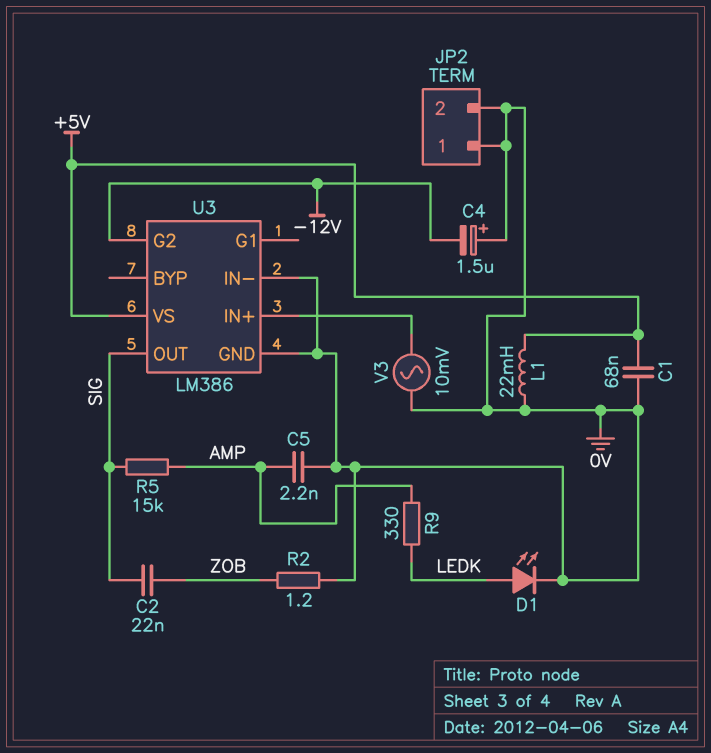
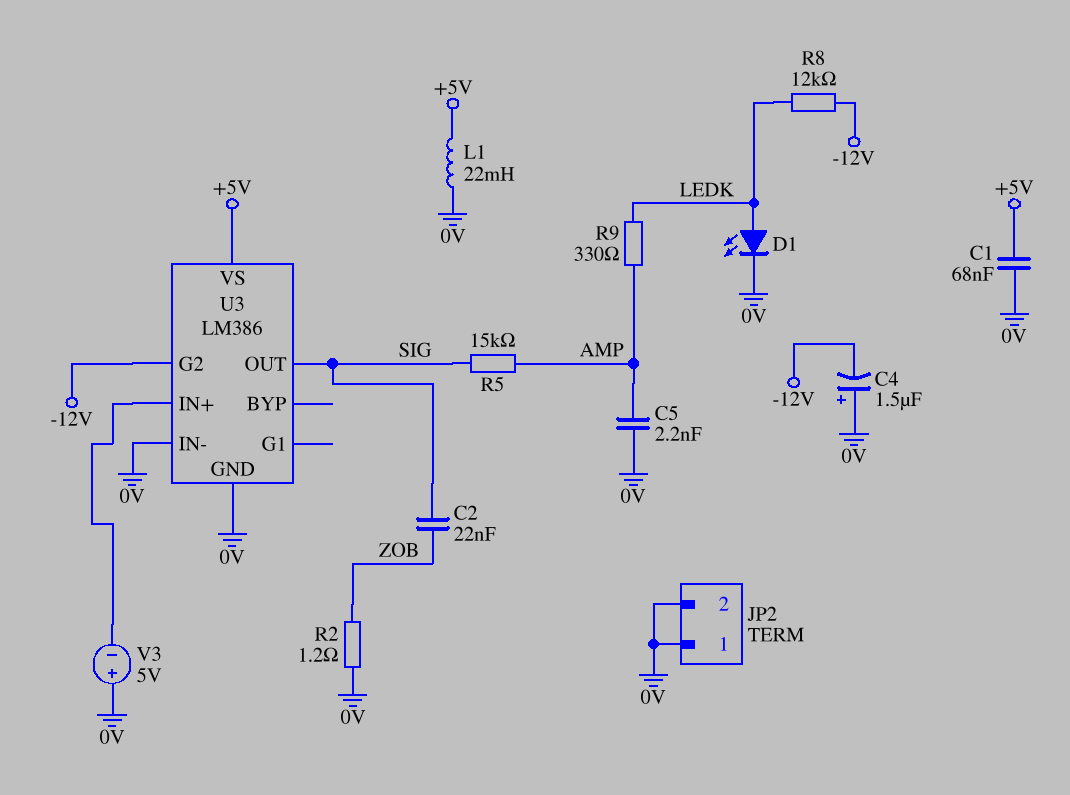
R8: none -> 12k (-12V, LEDK)
V3: AC 10mV (0V, U3/IN+) -> 5V (plus 0V, minus U3/IN+)

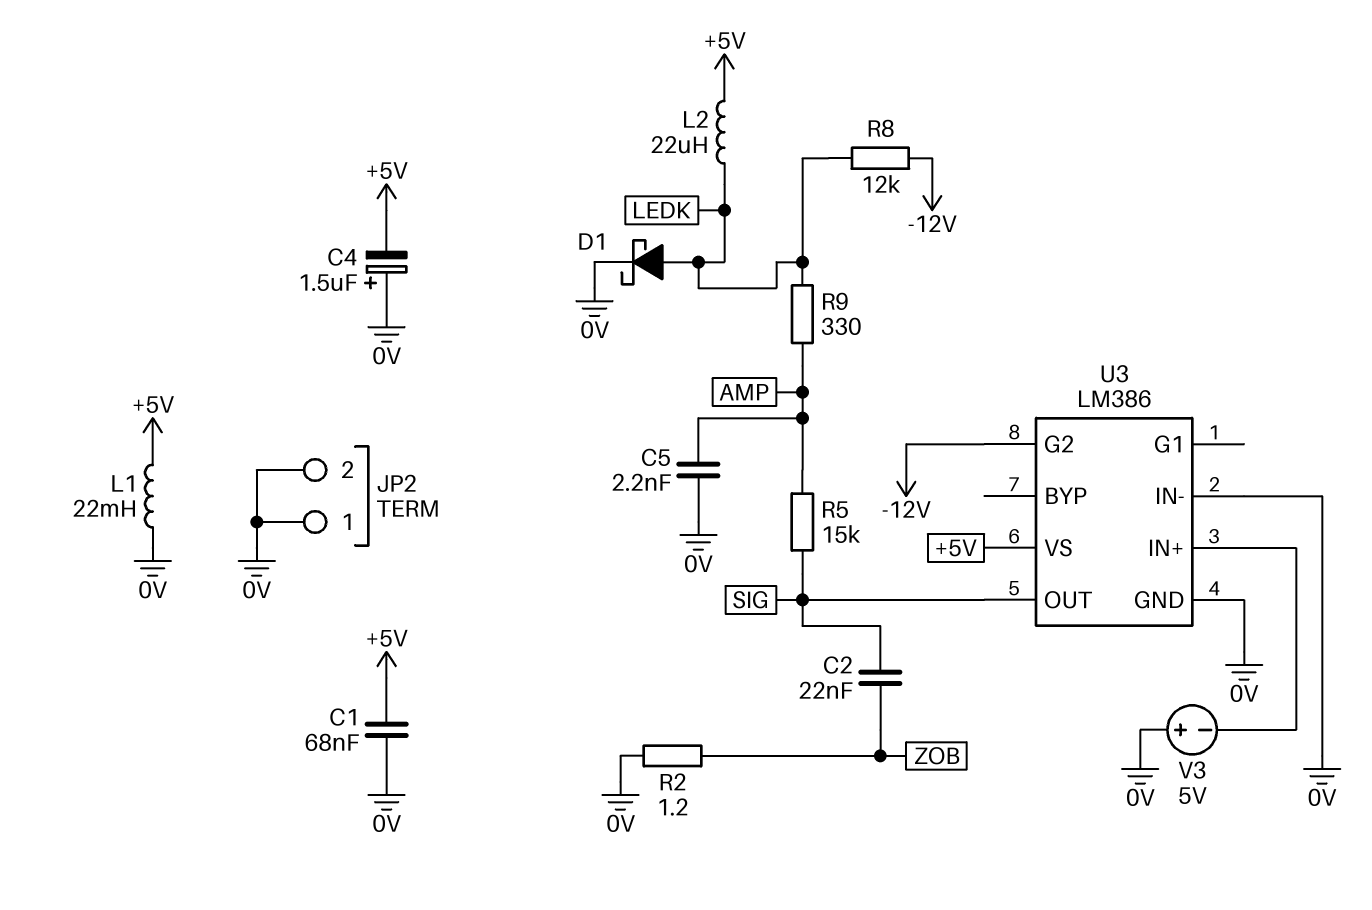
C4: 1.5uF (plus 0V, minus -12V) -> 1.5uF (plus 0V, minus +5V)
D1: LED (A LEDK, K 0V) -> schottky (A LEDK, K 0V)
L2: none -> 22uH (+5V, LEDK)

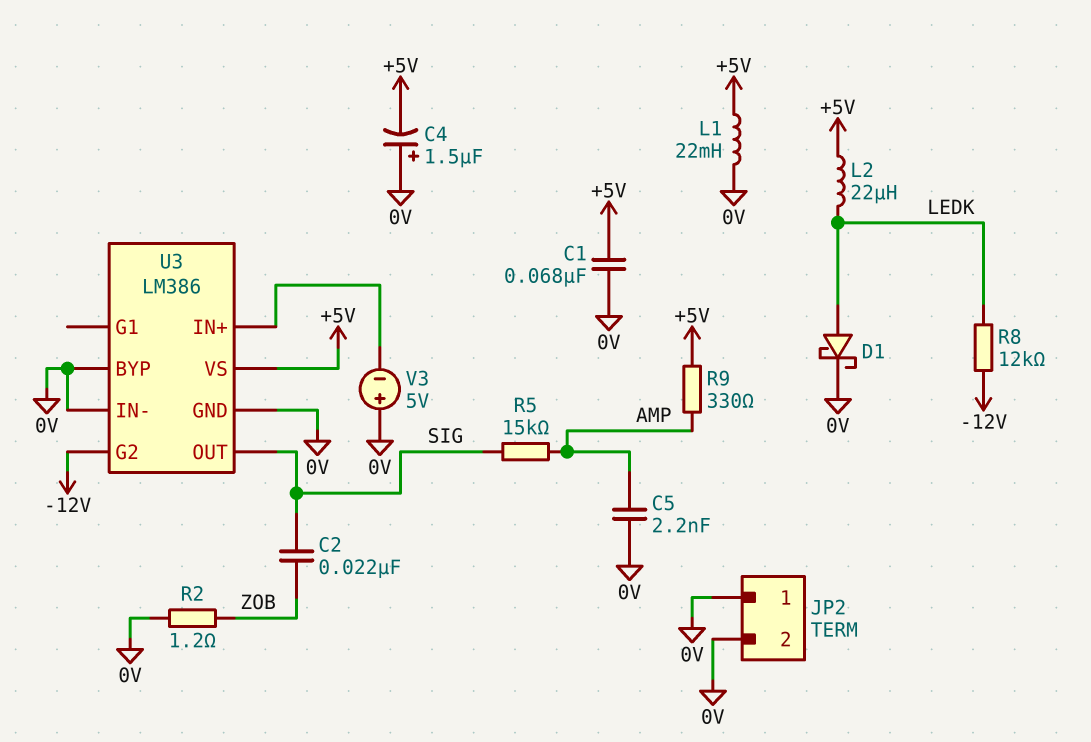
R9: 330 (AMP, LEDK) -> 330 (+5V, AMP)
U3 pin BYP: none -> 0V

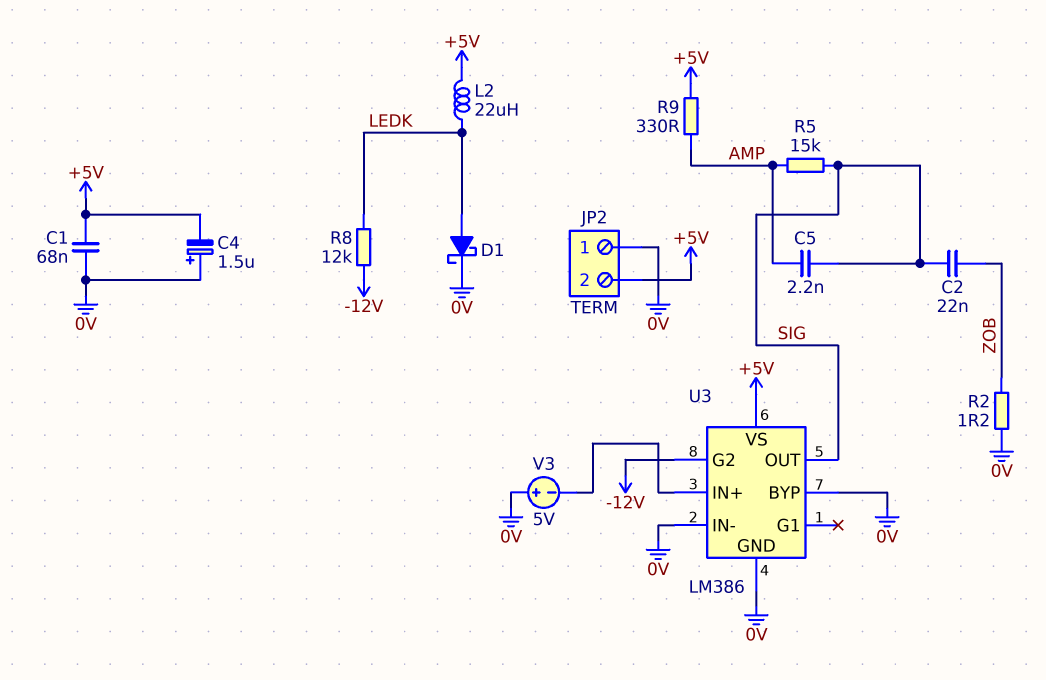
C5: 2.2nF (0V, AMP) -> 2.2nF (AMP, SIG)
JP2 pin 2: 0V -> +5V
L1: 22mH (+5V, 0V) -> none

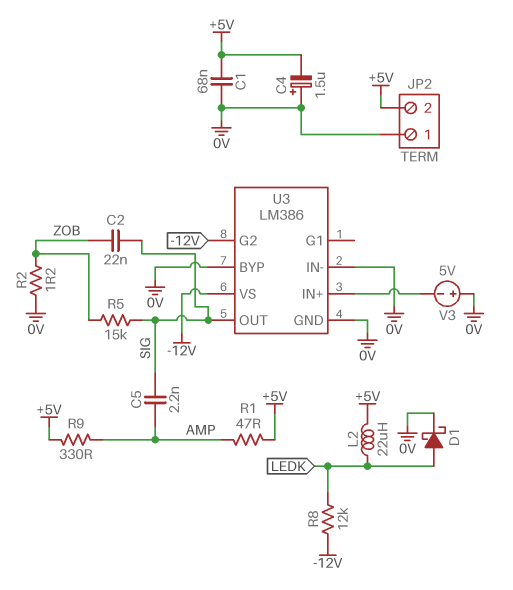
R1: none -> 47 (+5V, AMP)
R5: 15k (AMP, SIG) -> 15k (SIG, ZOB)
U3 pin VS: +5V -> -12V

